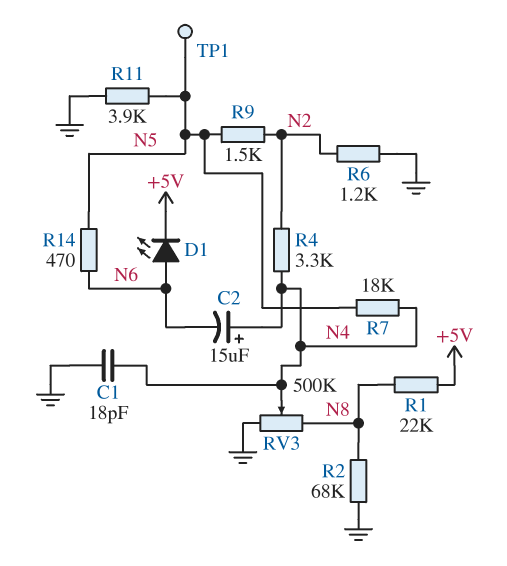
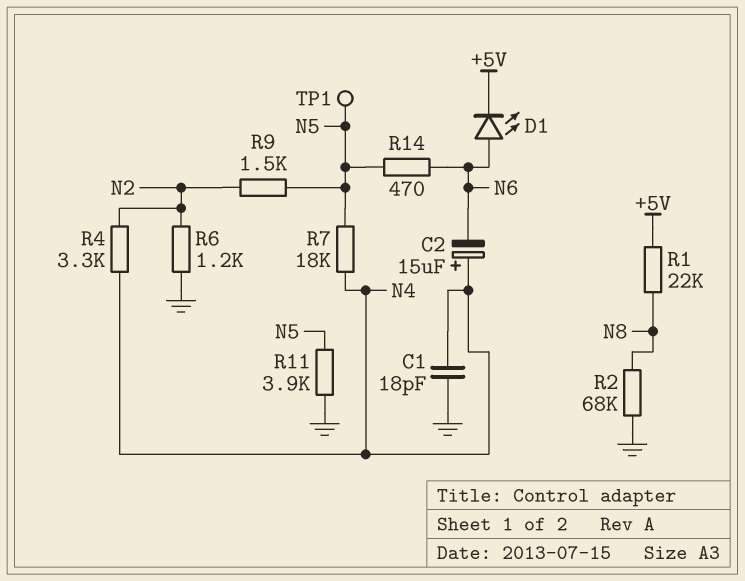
RV3: 500k (GND, N8, wiper N4) -> none

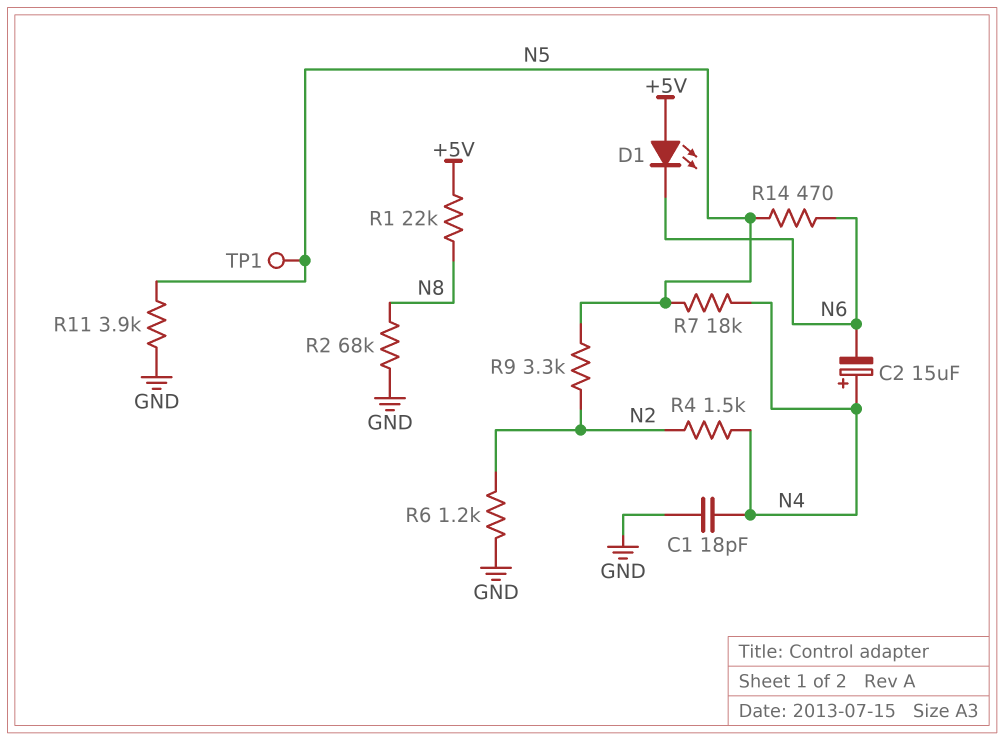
D1: LED (A N6, K +5V) -> LED (A +5V, K N6)
R4: 3.3k (N2, N4) -> 1.5k (N2, N4)
R9: 1.5k (N2, N5) -> 3.3k (N2, N5)

